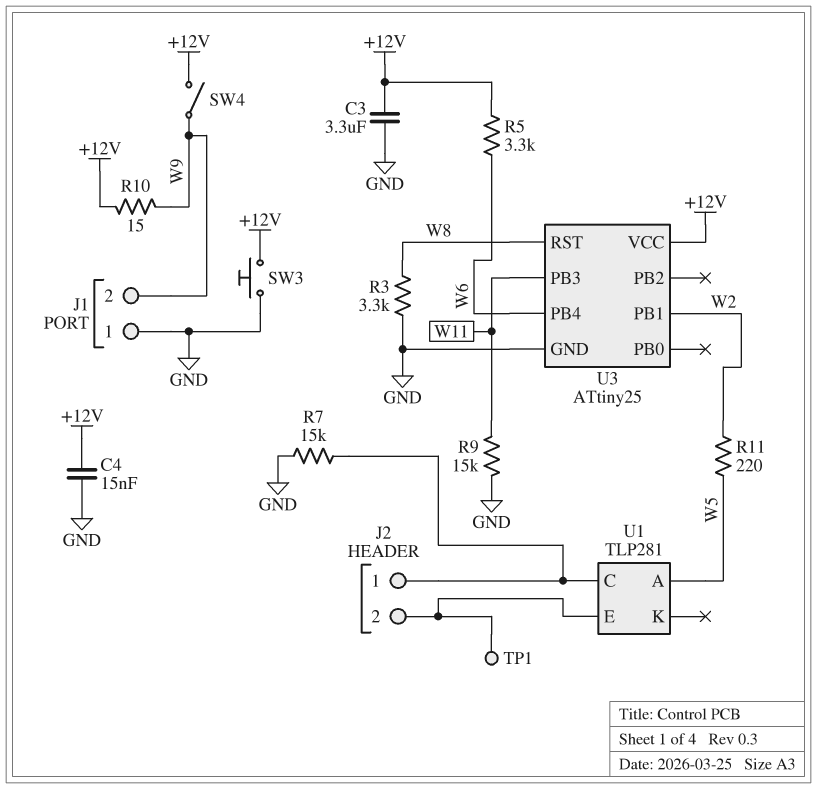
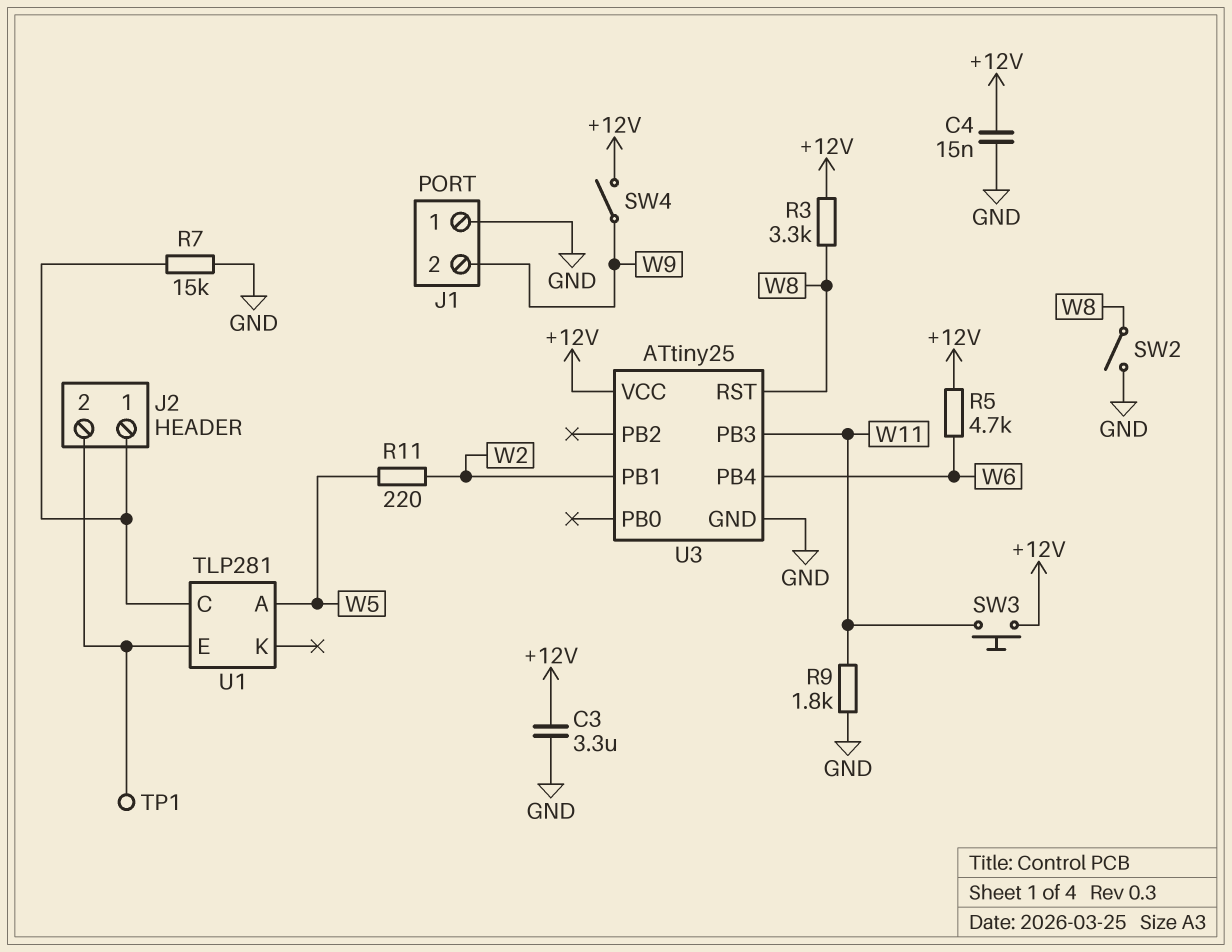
R3: 3.3k (GND, W8) -> 3.3k (+12V, W8)
R5: 3.3k (+12V, W6) -> 4.7k (+12V, W6)
R9: 15k (GND, W11) -> 1.8k (GND, W11)
R10: 15 (+12V, W9) -> none
SW2: none -> switch (GND, W8)
SW3: button (+12V, GND) -> button (+12V, W11)

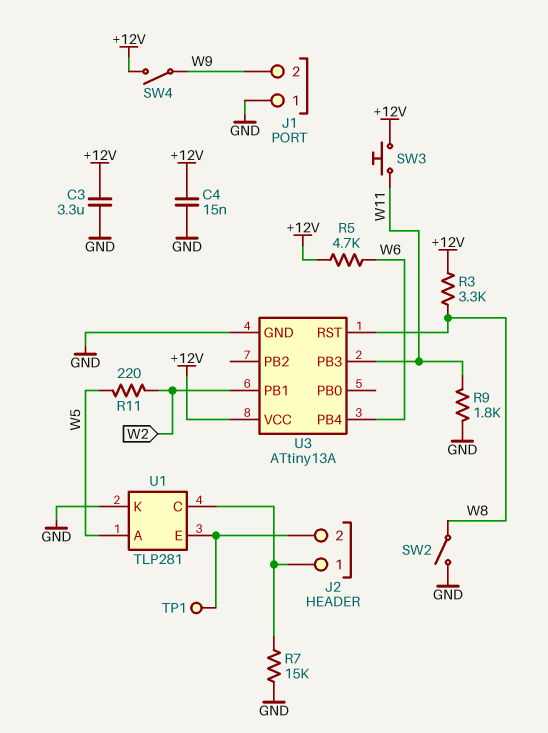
U1 pin K: none -> GND
U3: ATtiny25 -> ATtiny13A

